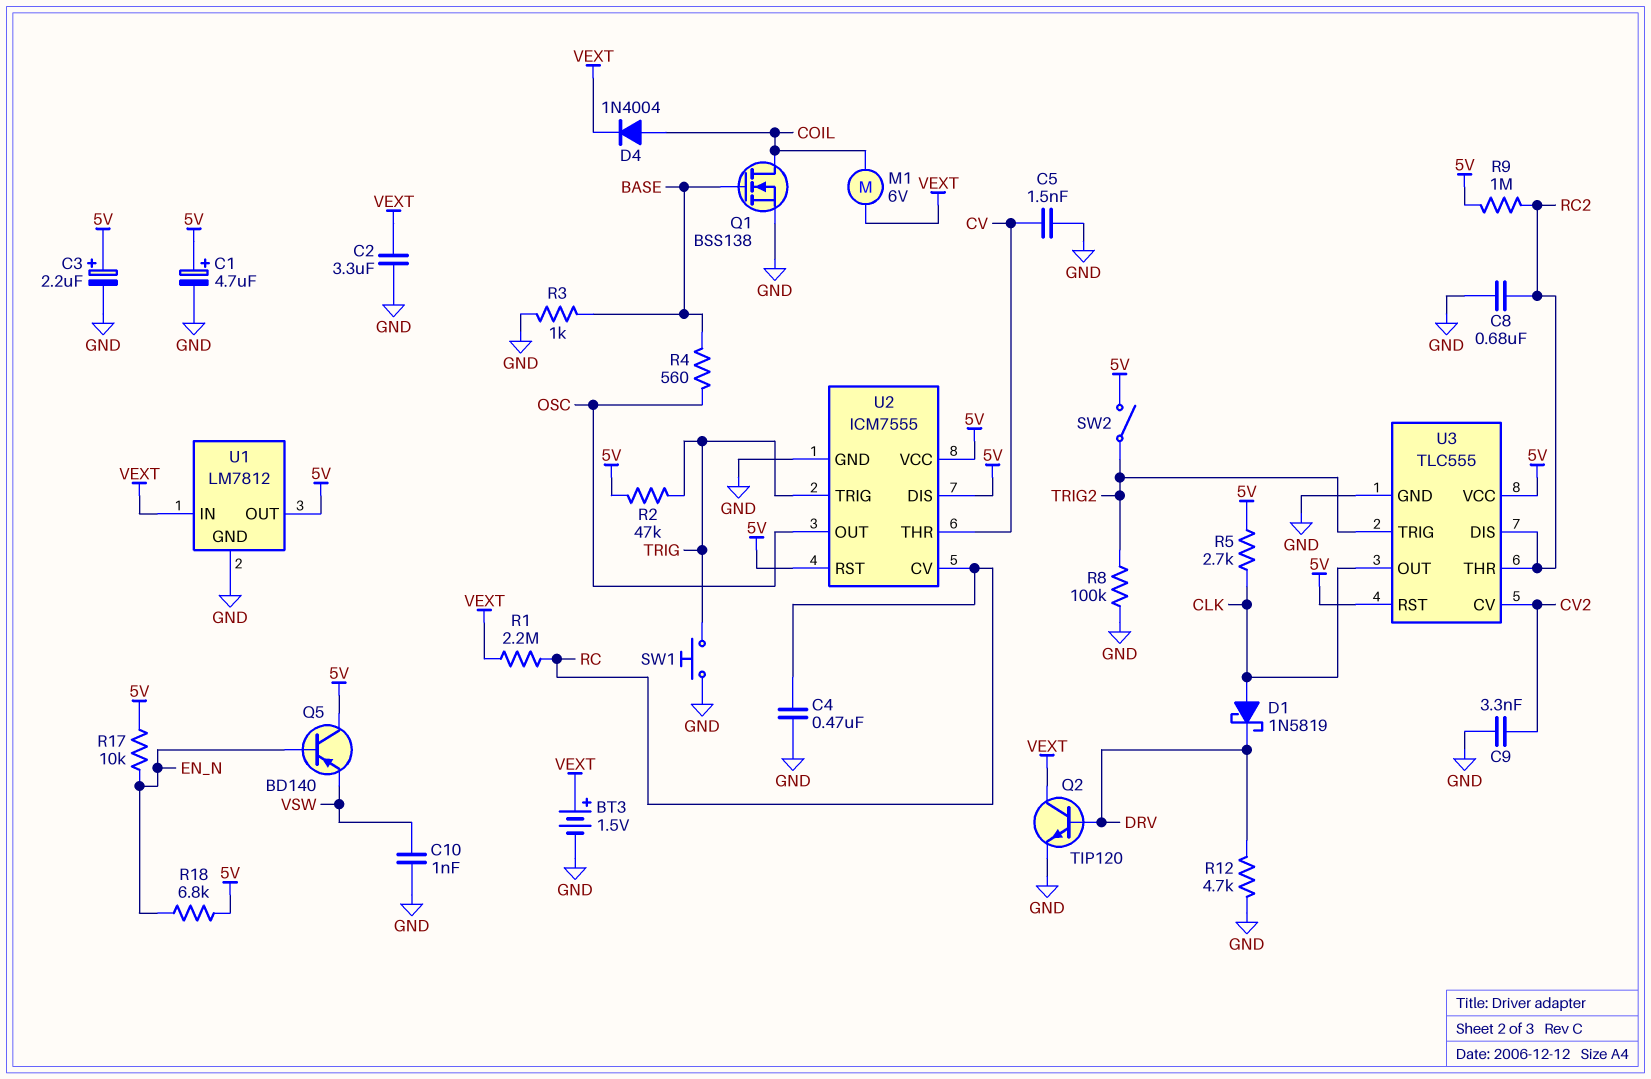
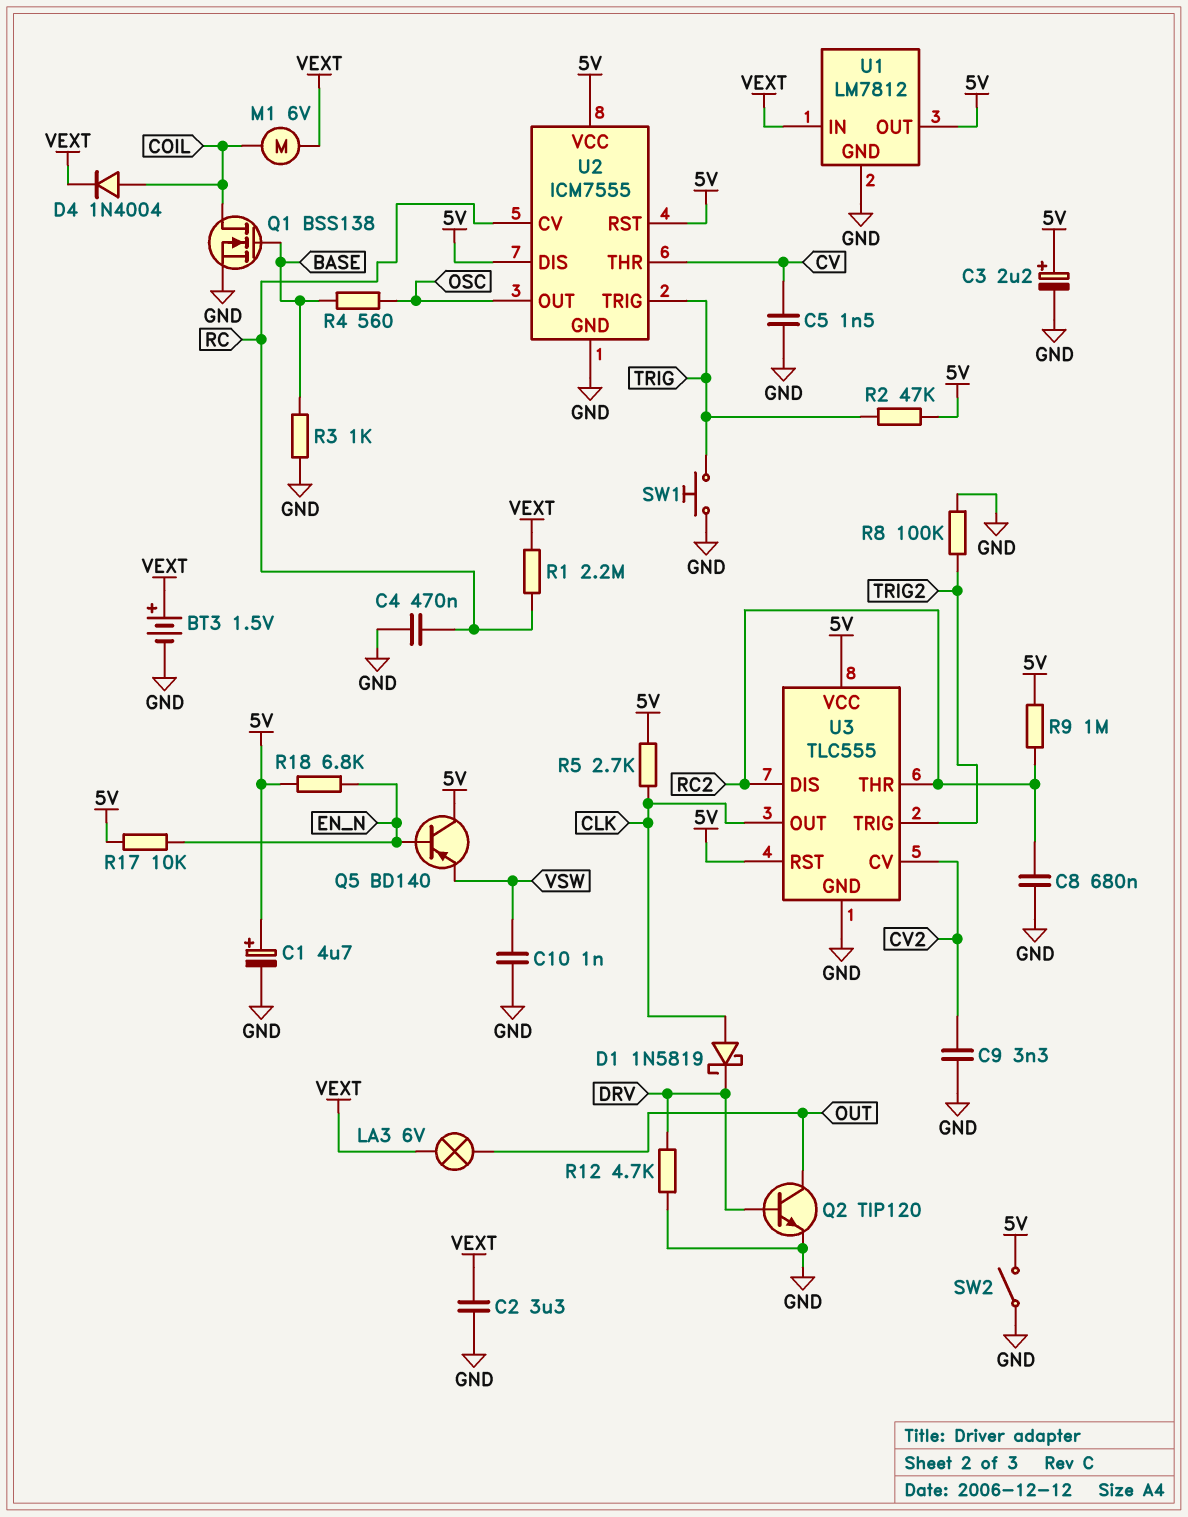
LA3: none -> lamp 6V (OUT, VEXT)
Q2: NPN TIP120 (B DRV, C VEXT, E GND) -> NPN TIP120 (B DRV, C OUT, E GND)
SW2: switch (5V, TRIG2) -> switch (5V, GND)

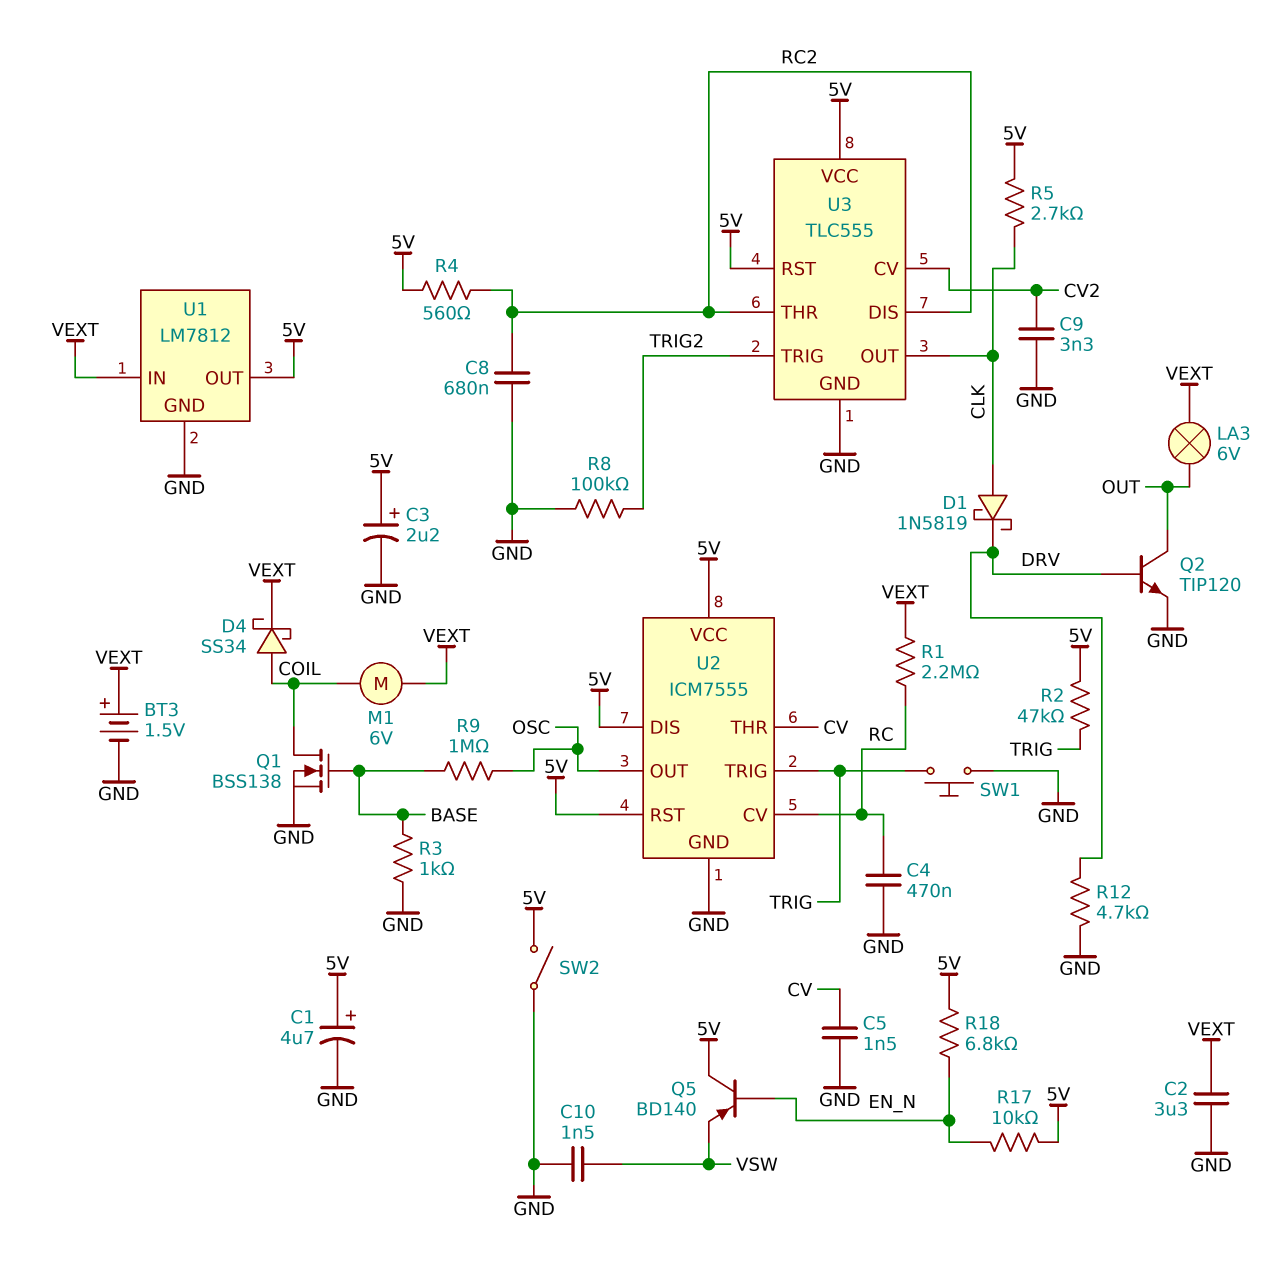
C10: 1nF (GND, VSW) -> 1.5nF (GND, VSW)
D4: diode 1N4004 (A COIL, K VEXT) -> schottky SS34 (A COIL, K VEXT)
R4: 560 (BASE, OSC) -> 560 (5V, RC2)
R9: 1M (5V, RC2) -> 1M (BASE, OSC)

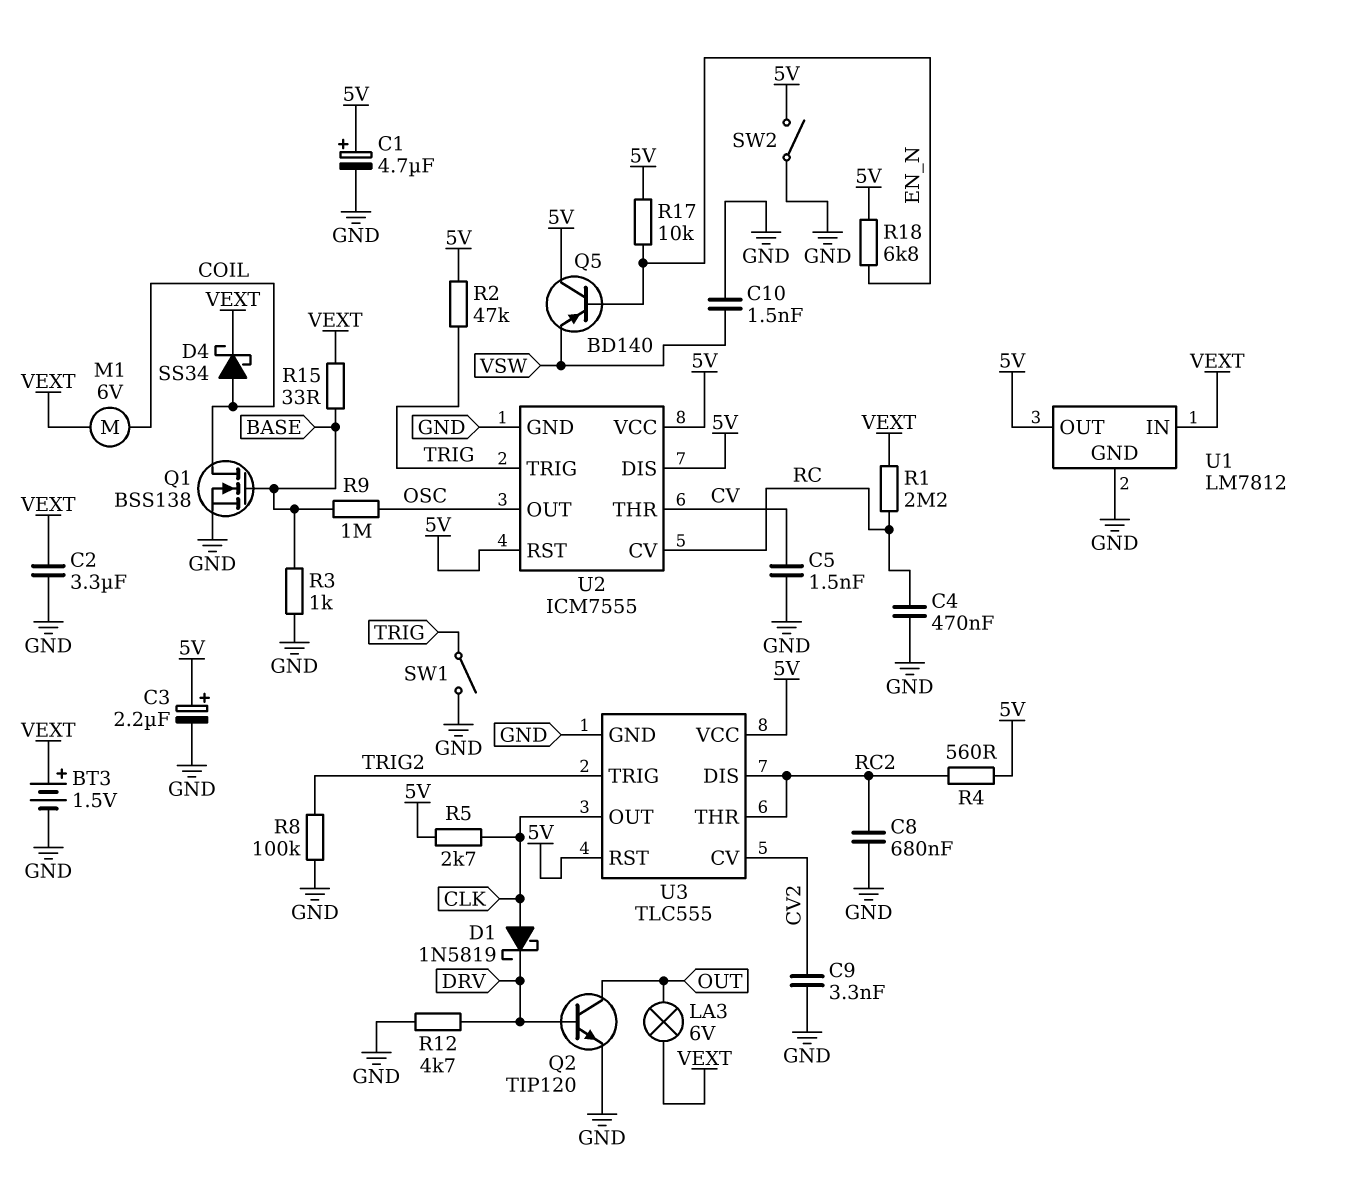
R15: none -> 33 (BASE, VEXT)
SW1: button (GND, TRIG) -> switch (GND, TRIG)

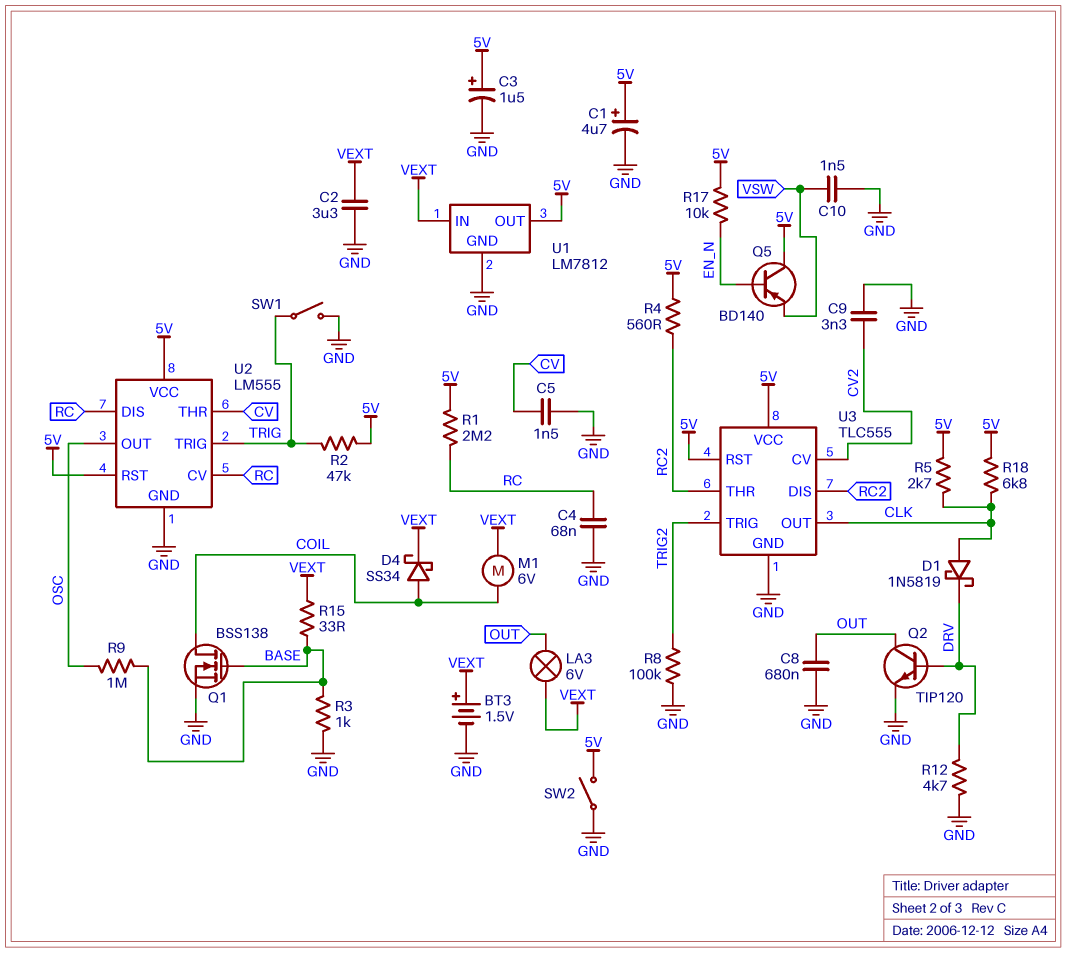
C3: 2.2uF (plus 5V, minus GND) -> 1.5uF (plus 5V, minus GND)
C4: 470nF (GND, RC) -> 68nF (GND, RC)
C8: 680nF (GND, RC2) -> 680nF (GND, OUT)
R1: 2.2M (RC, VEXT) -> 2.2M (5V, RC)
R18: 6.8k (5V, EN_N) -> 6.8k (5V, CLK)
U2: ICM7555 -> LM555
U2 pin DIS: 5V -> RC

